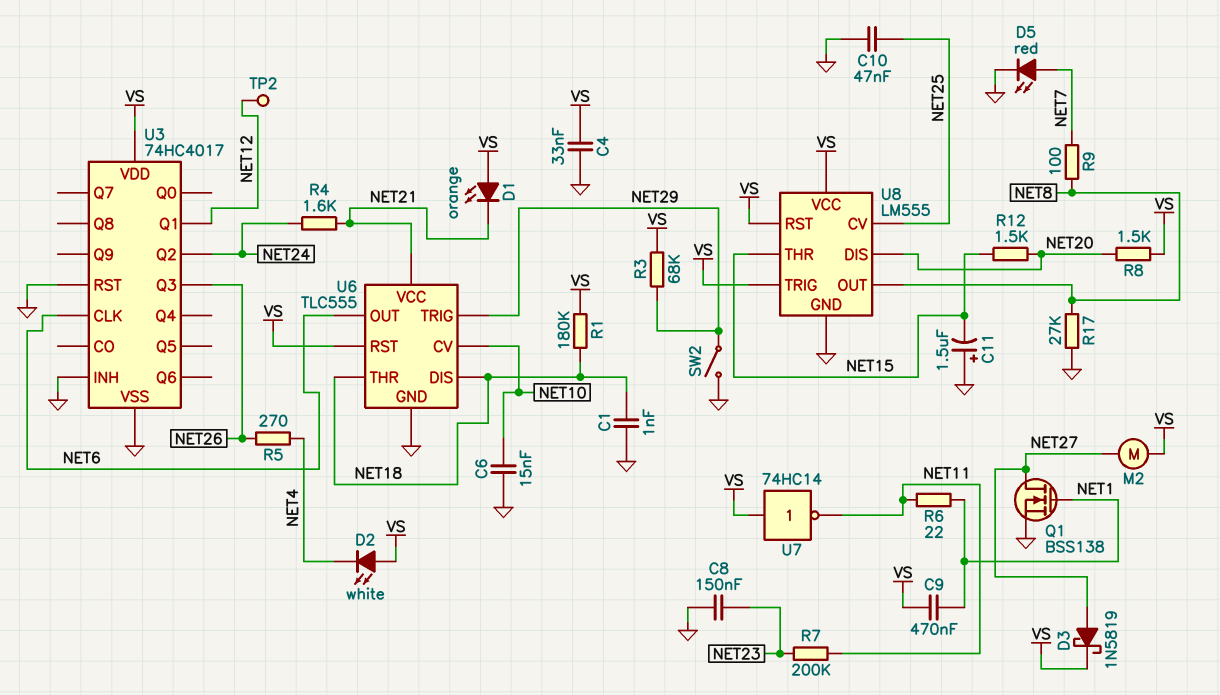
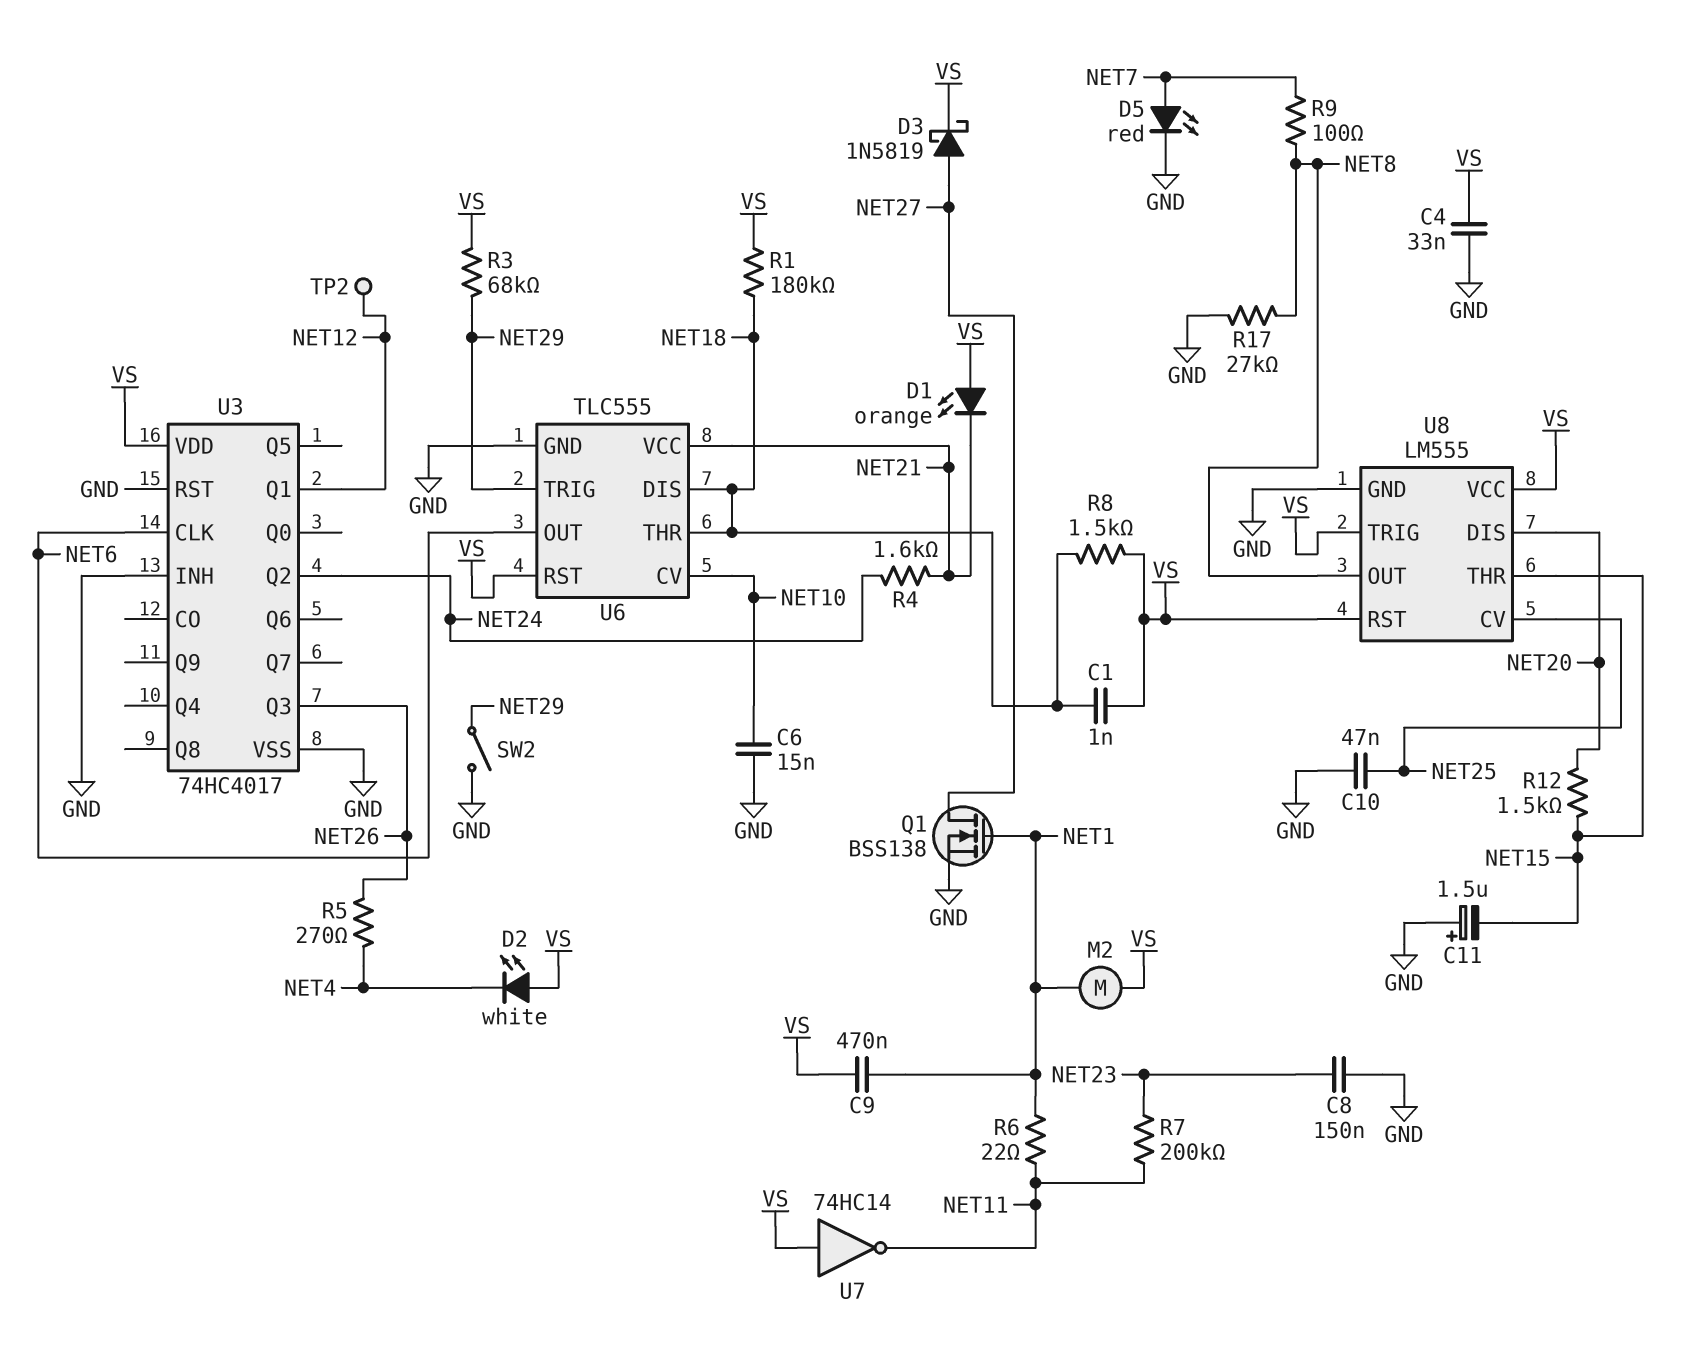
C1: 1nF (GND, NET18) -> 1nF (NET18, VS)
M2: motor (NET27, VS) -> motor (NET1, VS)
R8: 1.5k (NET20, VS) -> 1.5k (NET18, VS)

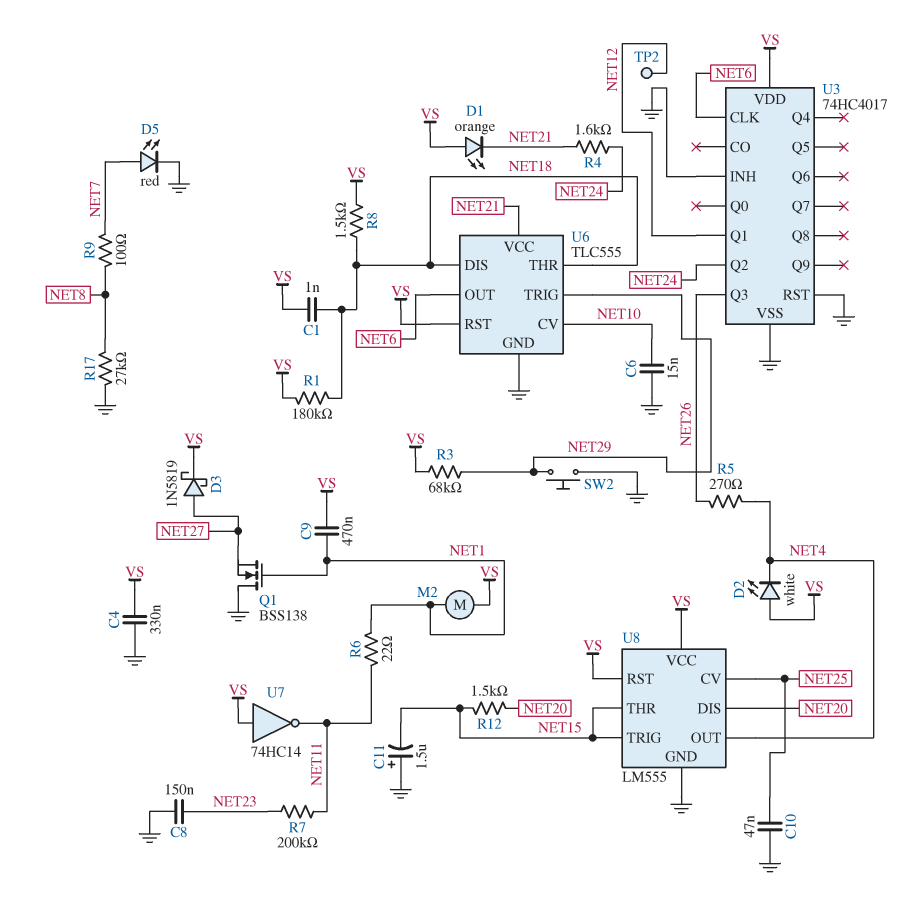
C4: 33nF (GND, VS) -> 330nF (GND, VS)
Q1: NMOS BSS138 (G NET1, D NET27, S GND) -> NMOS BSS138 (G NET1, D GND, S NET27)
SW2: switch (GND, NET29) -> button (GND, NET29)
U8 pin OUT: NET8 -> NET4
U8 pin TRIG: VS -> NET15

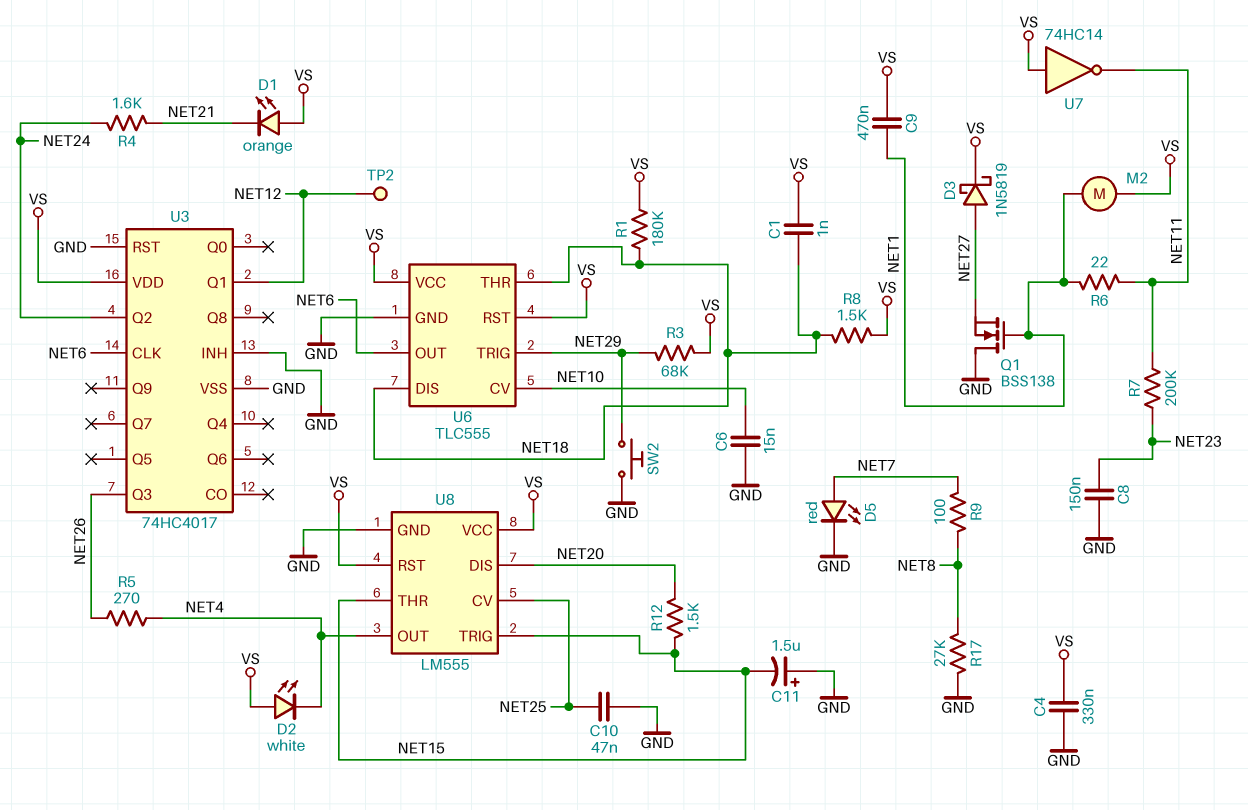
U6 pin VCC: NET21 -> VS

